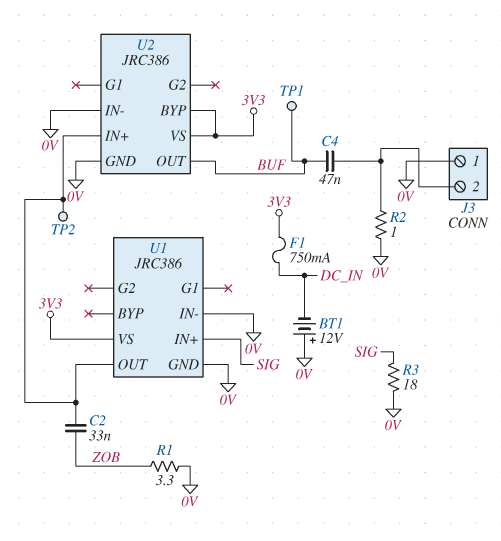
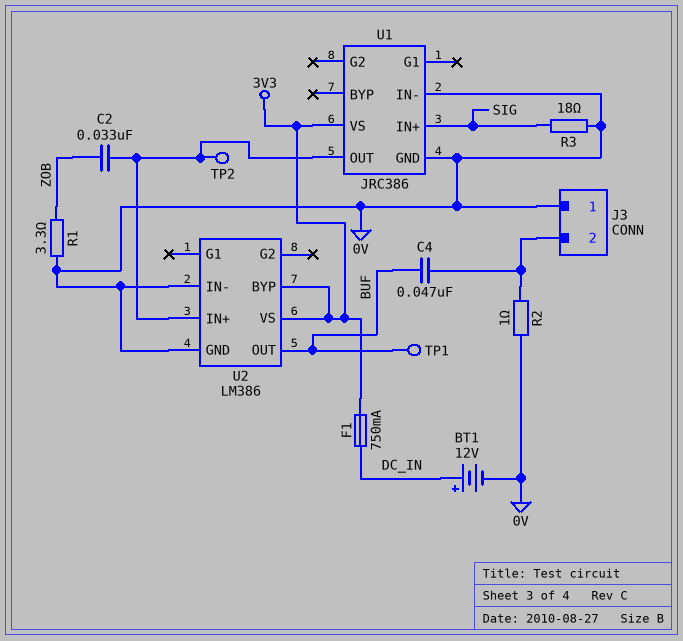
BT1: 12V (plus 0V, minus DC_IN) -> 12V (plus DC_IN, minus 0V)
U2: JRC386 -> LM386

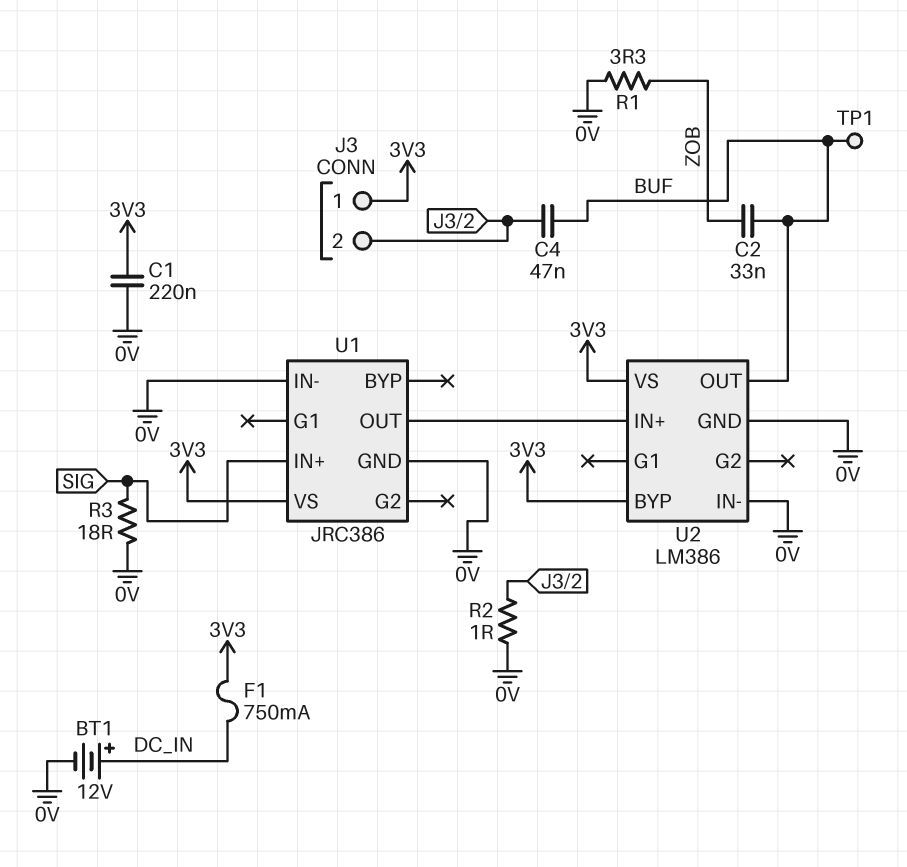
C1: none -> 220nF (0V, 3V3)
C2: 33nF (U1/OUT, ZOB) -> 33nF (BUF, ZOB)
J3 pin 1: 0V -> 3V3
TP2: test point (U1/OUT) -> none

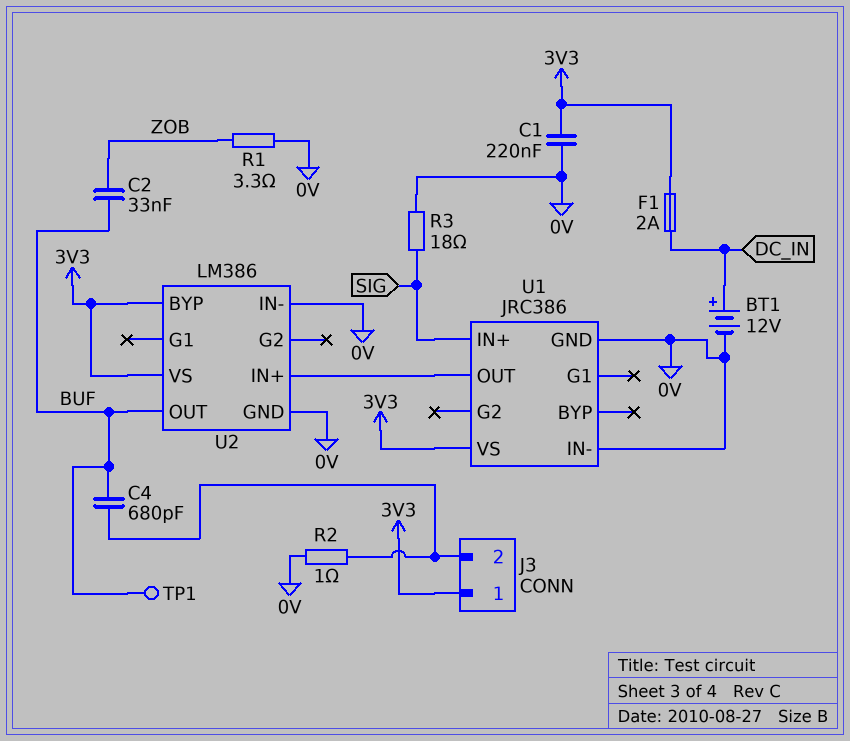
C4: 47nF (BUF, J3/2) -> 680pF (BUF, J3/2)
F1: 750mA (3V3, DC_IN) -> 2A (3V3, DC_IN)

